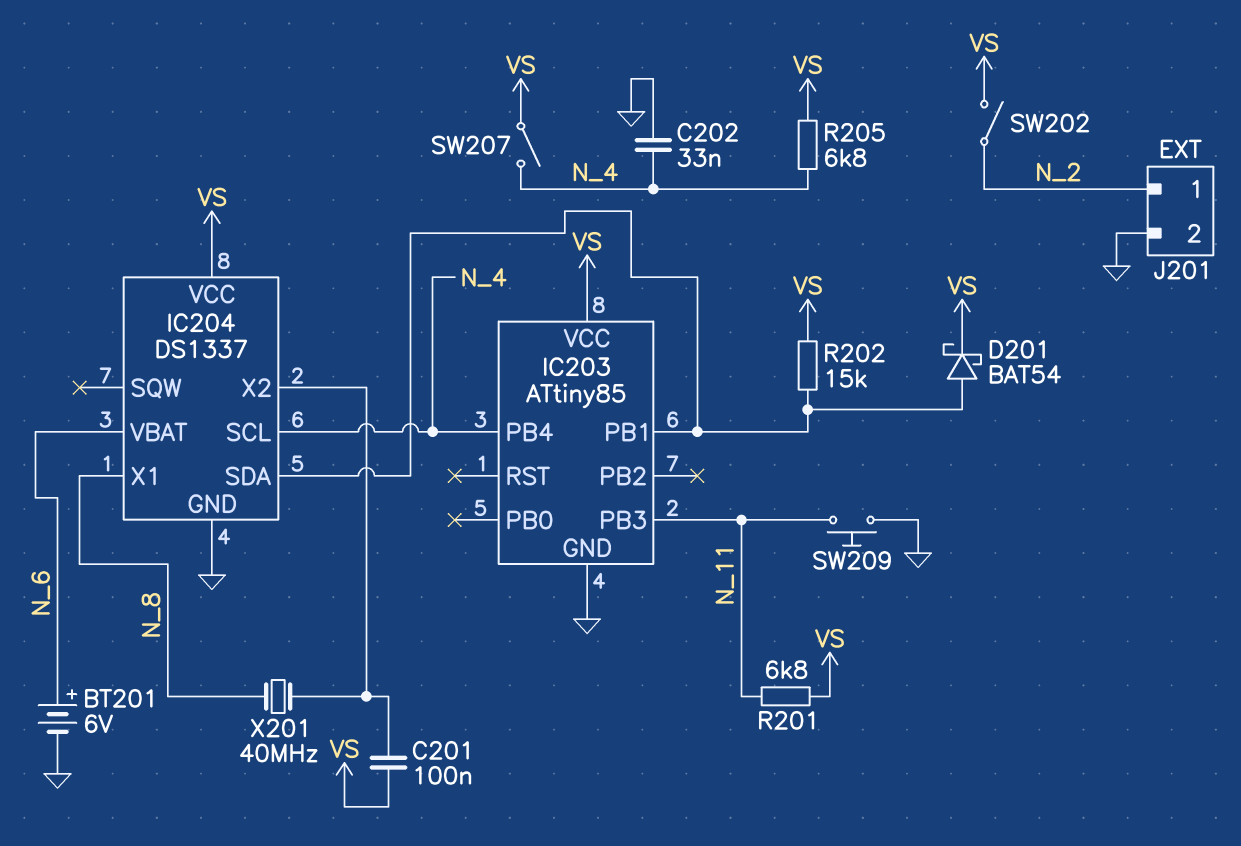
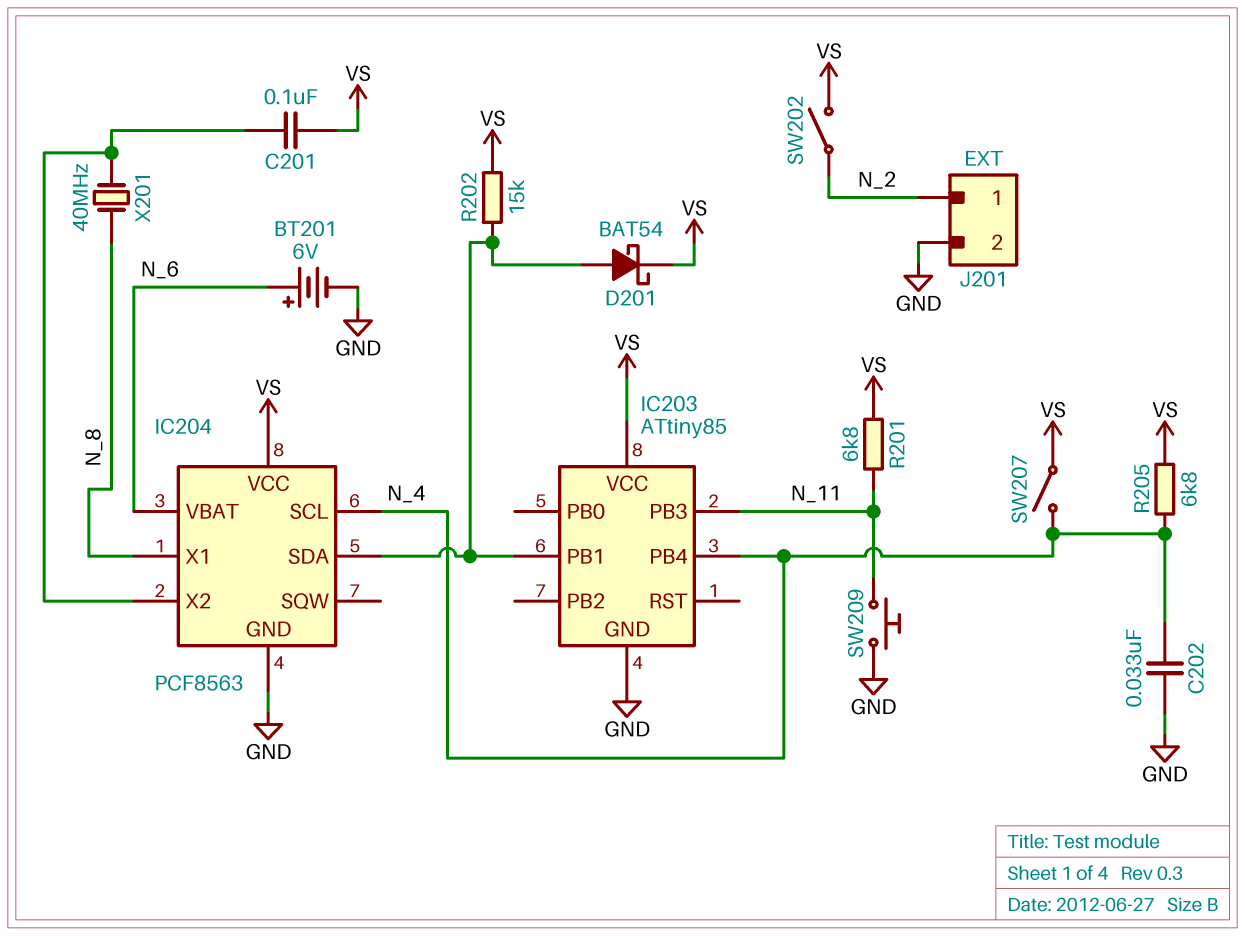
IC204: DS1337 -> PCF8563

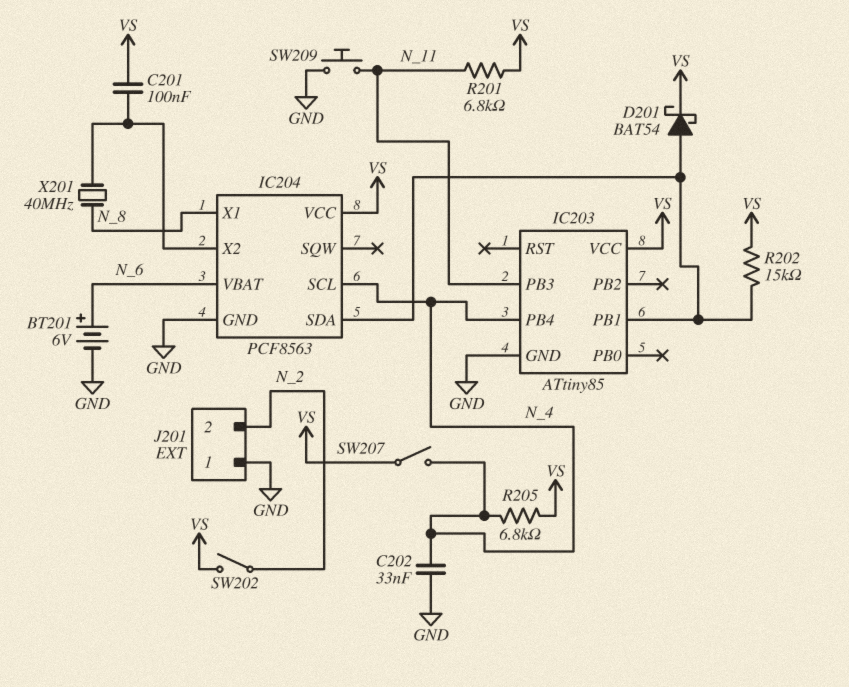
J201 pin 1: N_2 -> GND
J201 pin 2: GND -> N_2

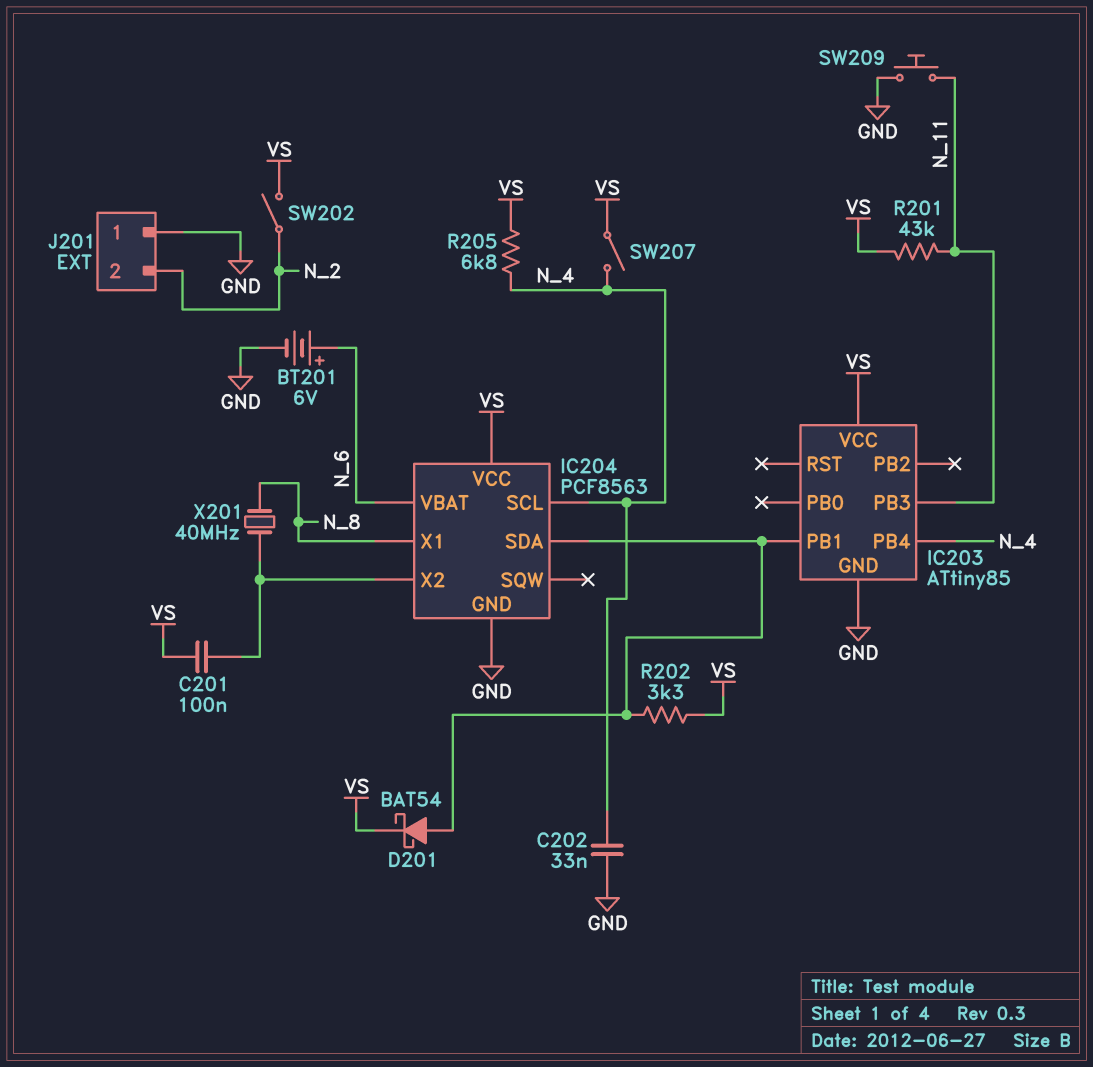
R201: 6.8k (N_11, VS) -> 43k (N_11, VS)
R202: 15k (IC203/PB1, VS) -> 3.3k (IC203/PB1, VS)

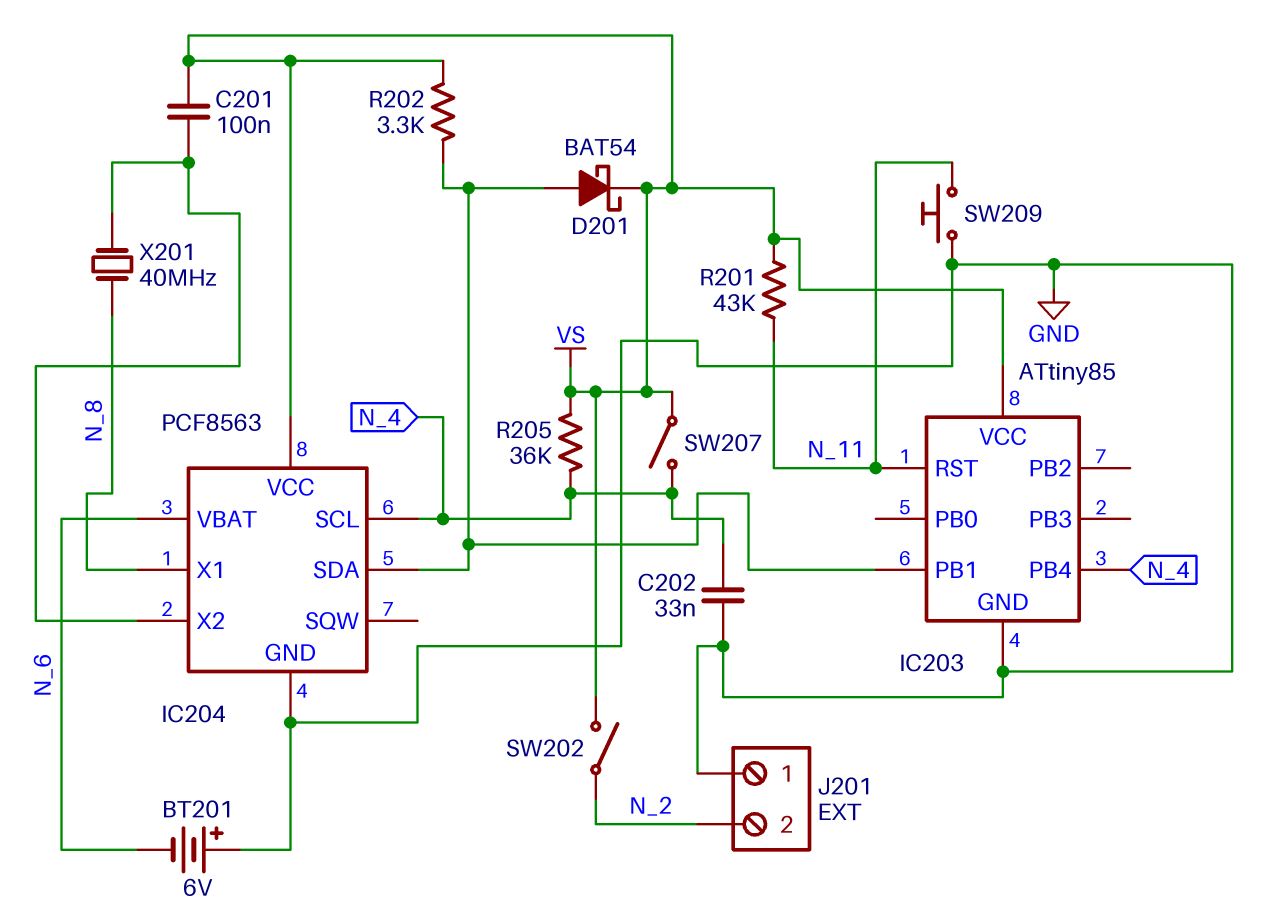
BT201: 6V (plus N_6, minus GND) -> 6V (plus GND, minus N_6)
IC203 pin PB3: N_11 -> none
IC203 pin RST: none -> N_11
R205: 6.8k (N_4, VS) -> 36k (N_4, VS)

